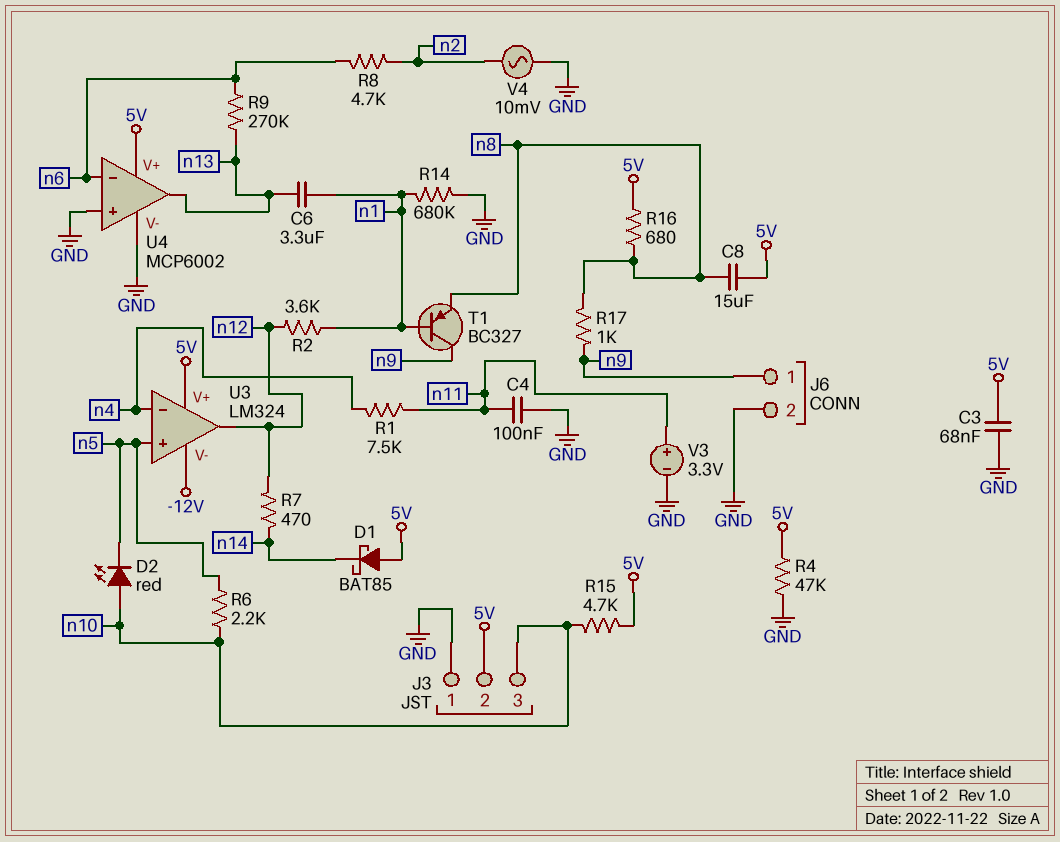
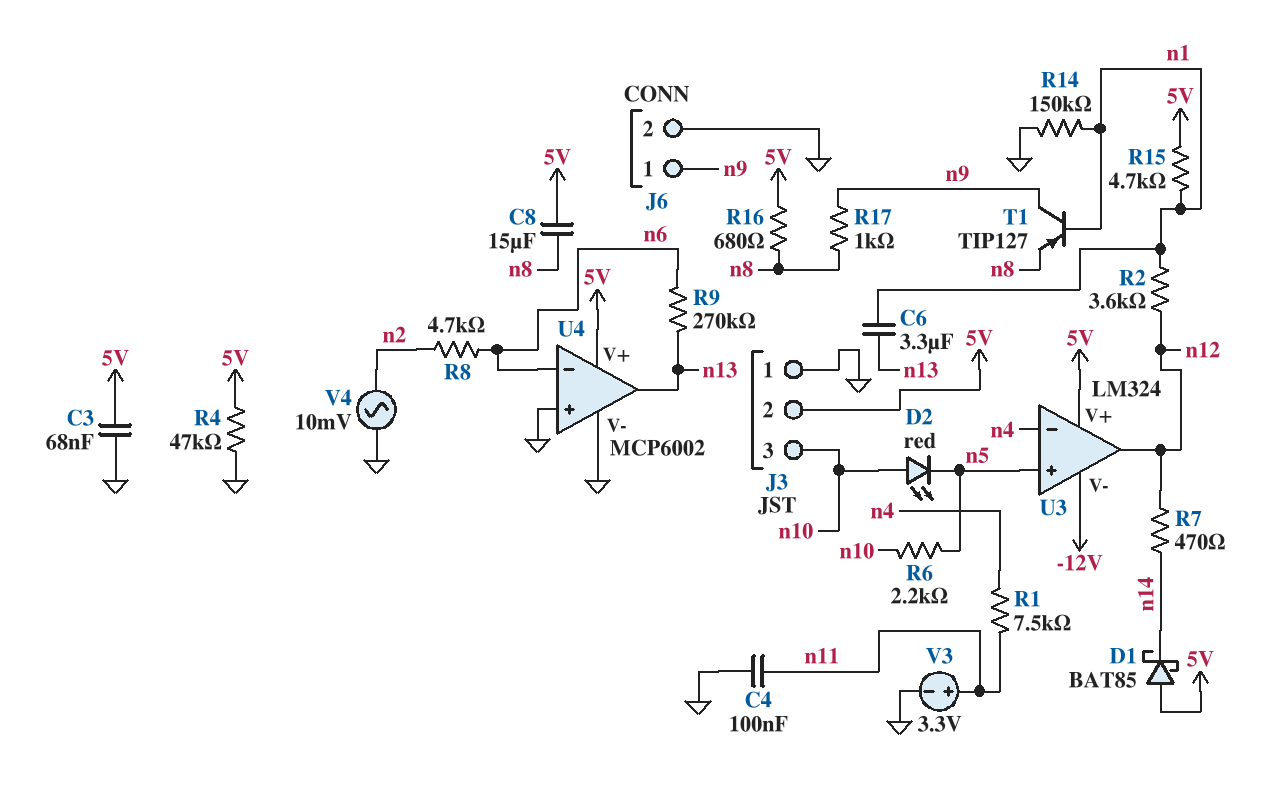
R14: 680k (GND, n1) -> 150k (GND, n1)
R15: 4.7k (5V, n10) -> 4.7k (5V, n1)
T1: PNP BC327 (B n1, C n9, E n8) -> PNP TIP127 (B n1, C n9, E n8)

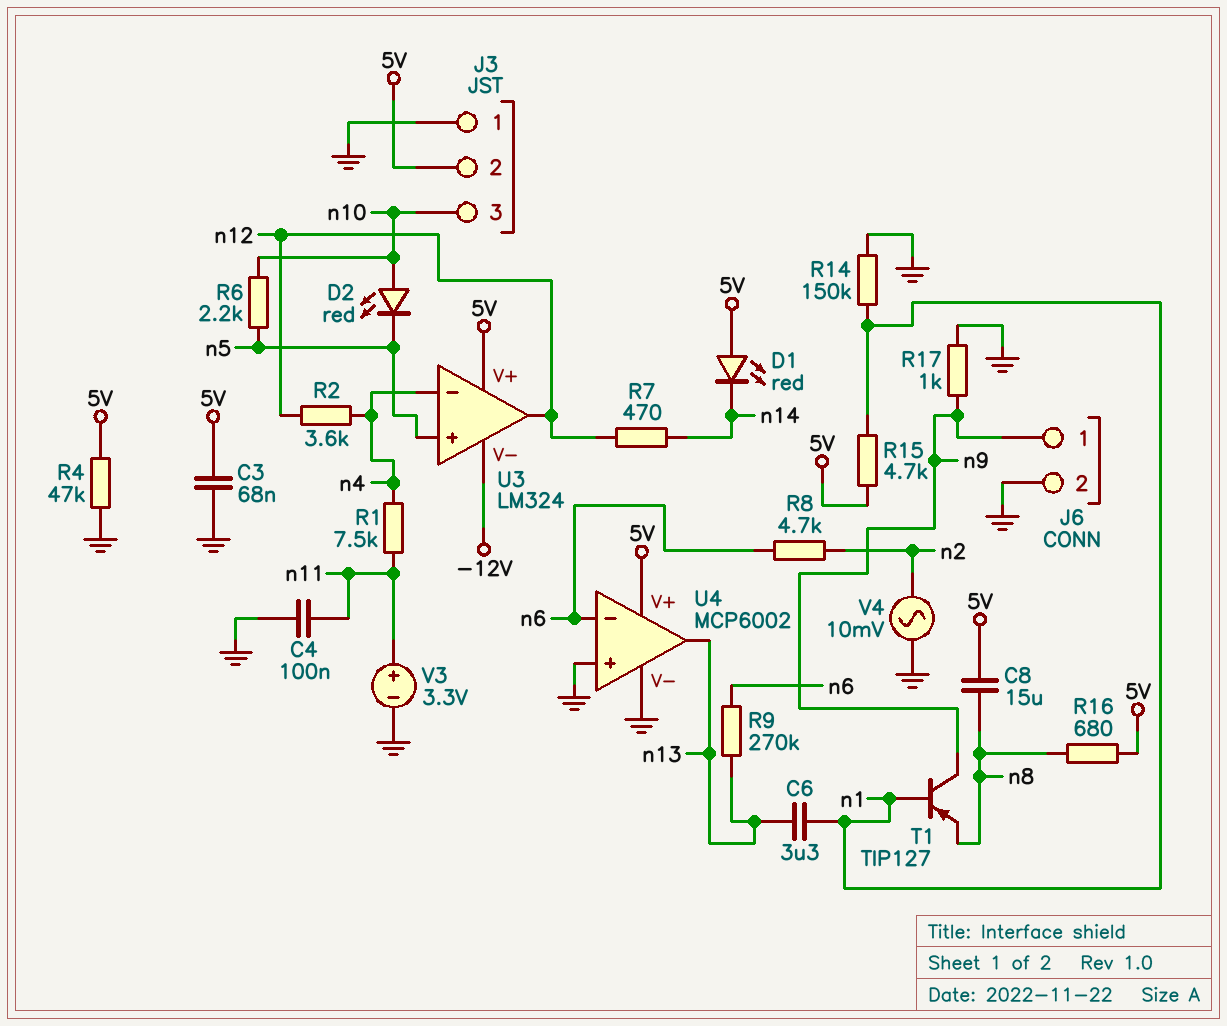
D1: schottky BAT85 (A 5V, K n14) -> LED red (A 5V, K n14)
R2: 3.6k (n1, n12) -> 3.6k (n4, n12)
R17: 1k (n8, n9) -> 1k (GND, n9)

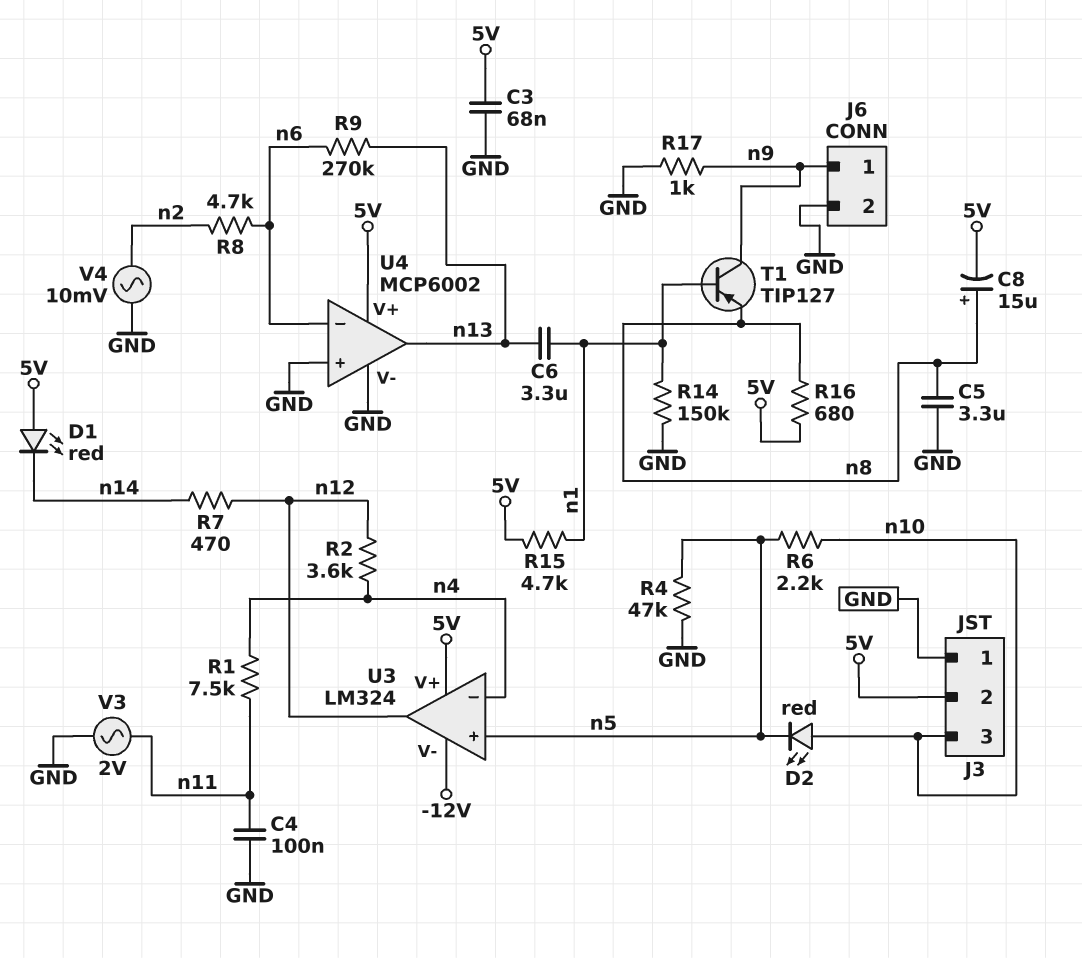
C5: none -> 3.3uF (GND, n8)
C8: 15uF (5V, n8) -> 15uF (plus n8, minus 5V)
R4: 47k (5V, GND) -> 47k (GND, n5)
V3: 3.3V (plus n11, minus GND) -> AC 2V (GND, n11)

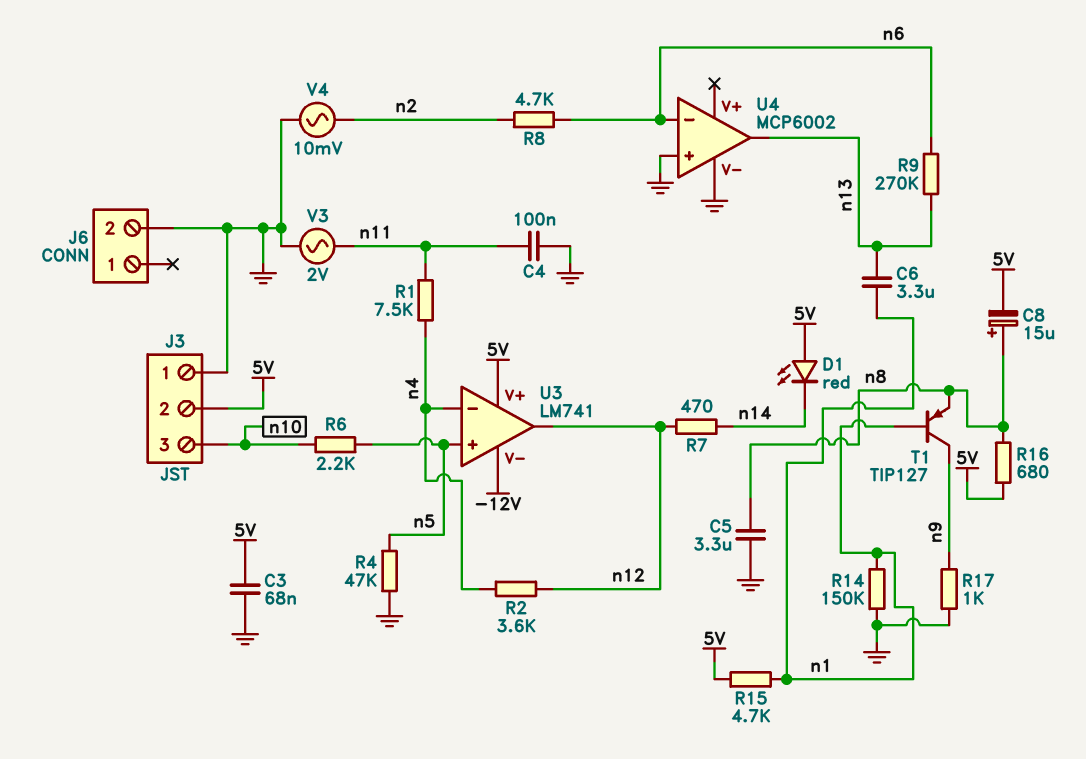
D2: LED red (A n10, K n5) -> none
J6 pin 1: n9 -> none
U3: LM324 -> LM741
U4 pin V+: 5V -> none

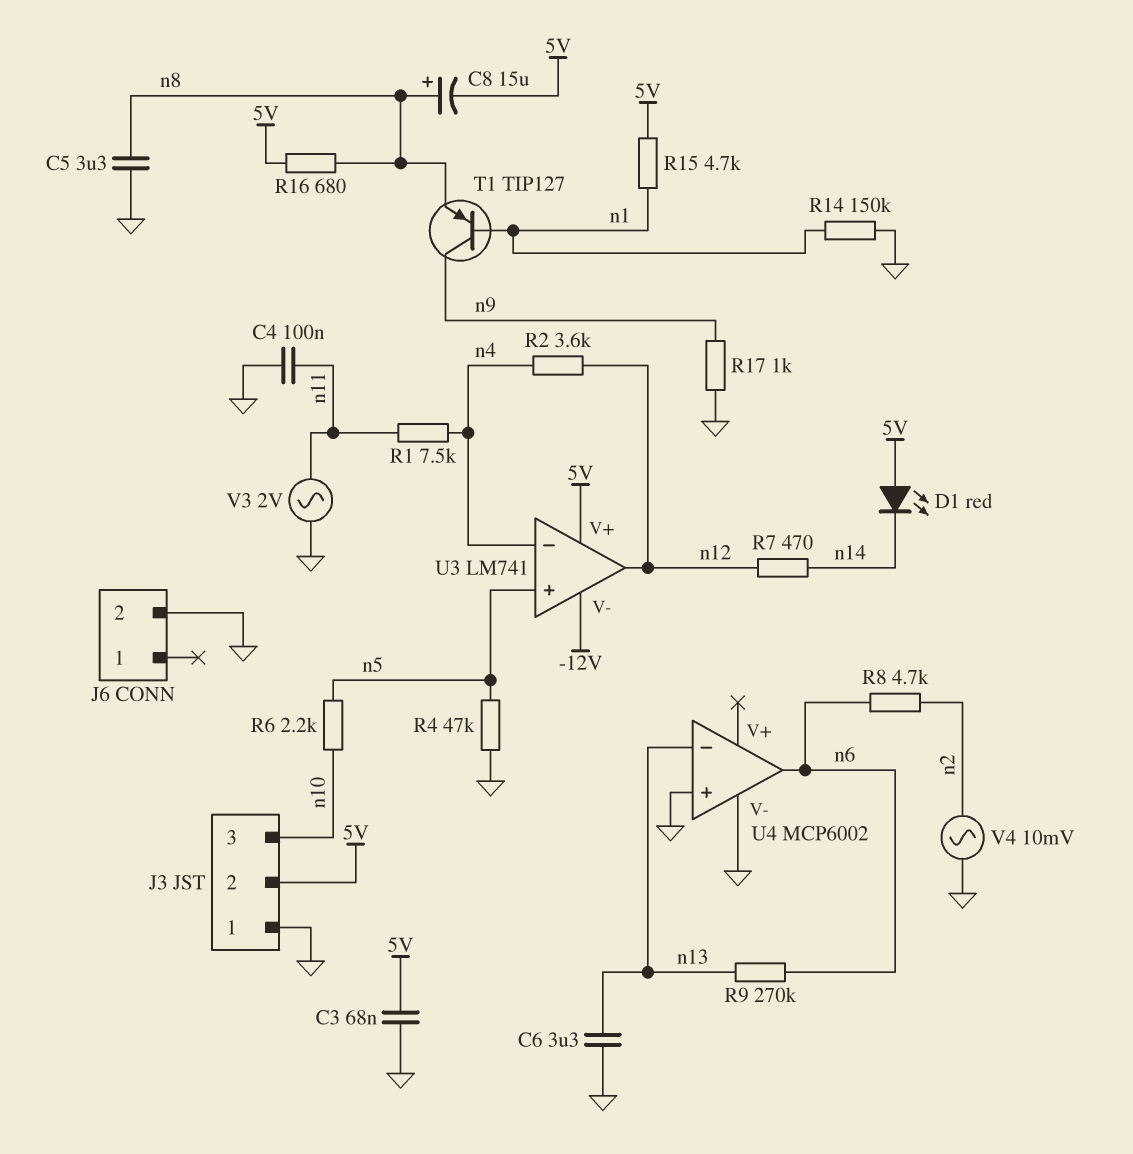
C6: 3.3uF (n1, n13) -> 3.3uF (GND, n13)
U4 pin in-: n6 -> n13
U4 pin out: n13 -> n6

